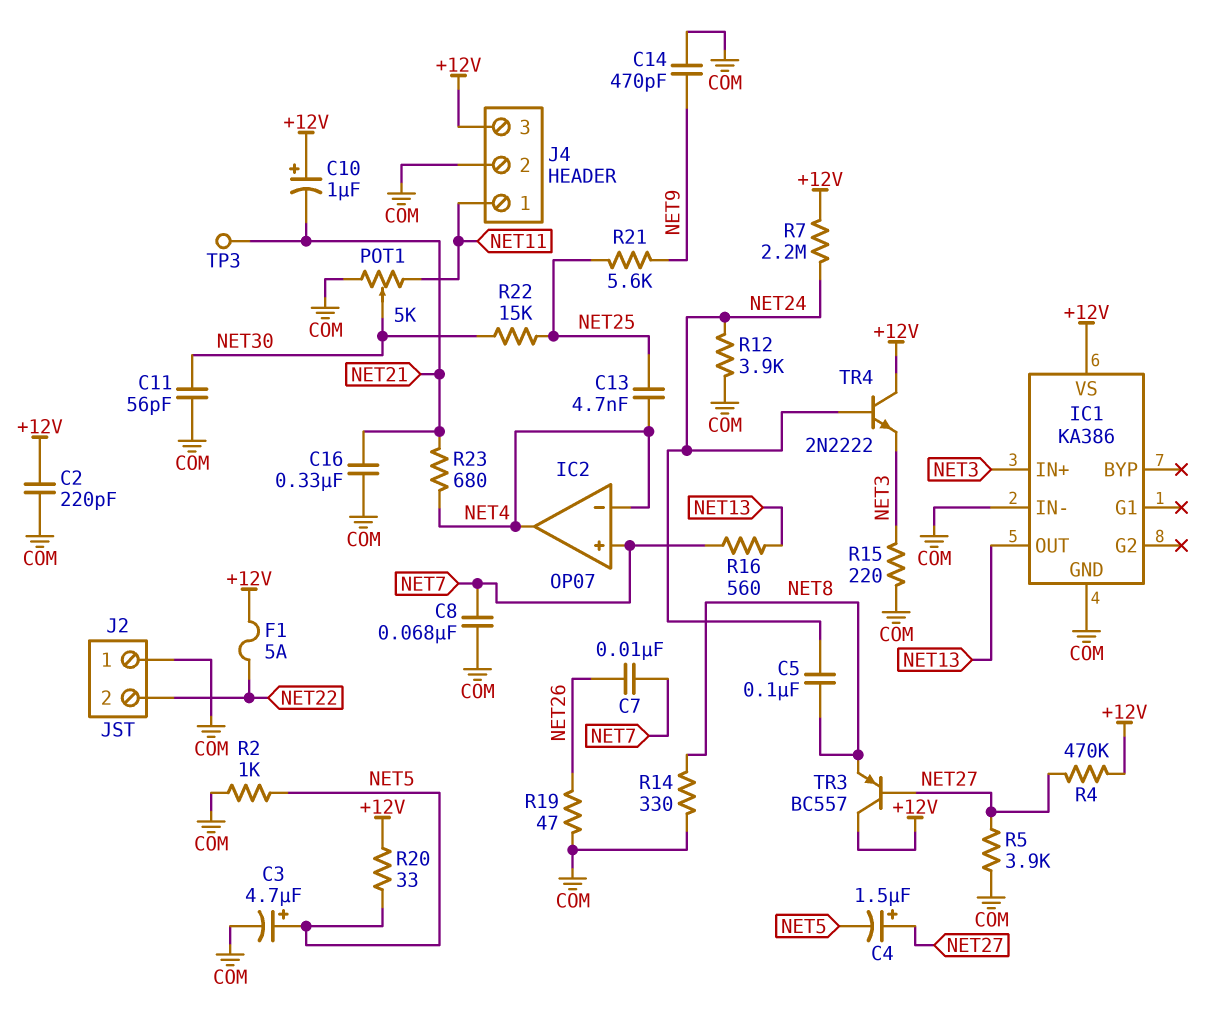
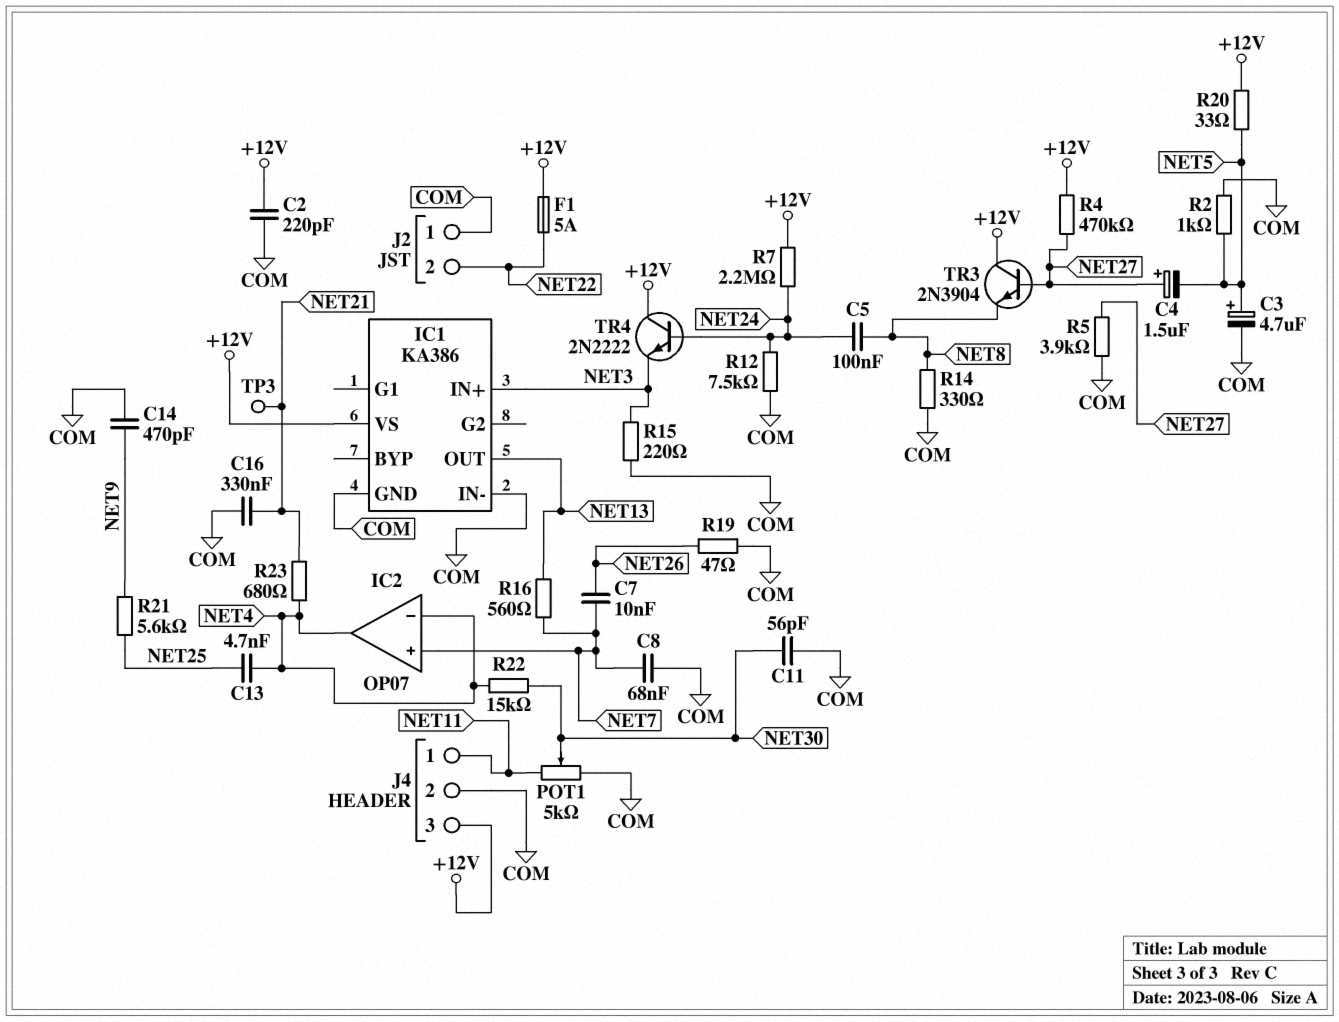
C10: 1uF (plus +12V, minus NET21) -> none
R12: 3.9k (COM, NET24) -> 7.5k (COM, NET24)
R22: 15k (NET25, NET30) -> 15k (NET4, NET30)
TR3: PNP BC557 (B NET27, C +12V, E NET8) -> NPN 2N3904 (B NET27, C +12V, E NET8)

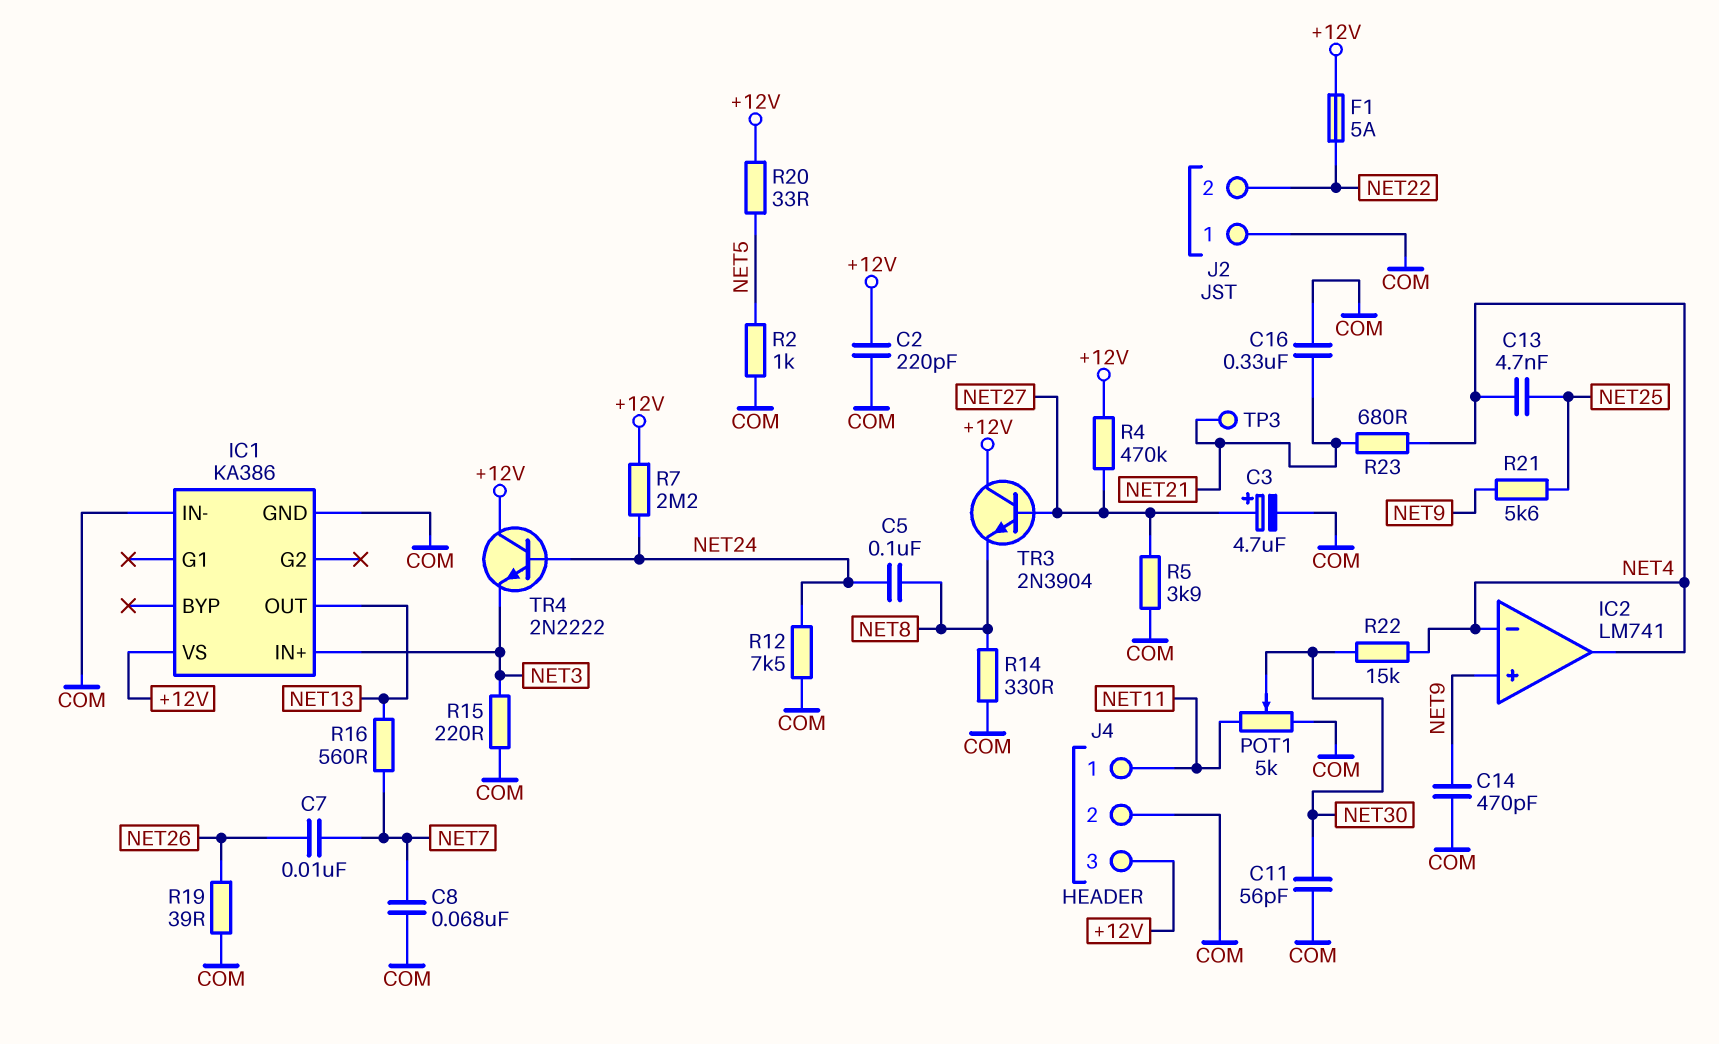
C3: 4.7uF (plus NET5, minus COM) -> 4.7uF (plus NET27, minus COM)
C4: 1.5uF (plus NET27, minus NET5) -> none
IC2: OP07 -> LM741
IC2 pin in+: NET7 -> NET9
R19: 47 (COM, NET26) -> 39 (COM, NET26)

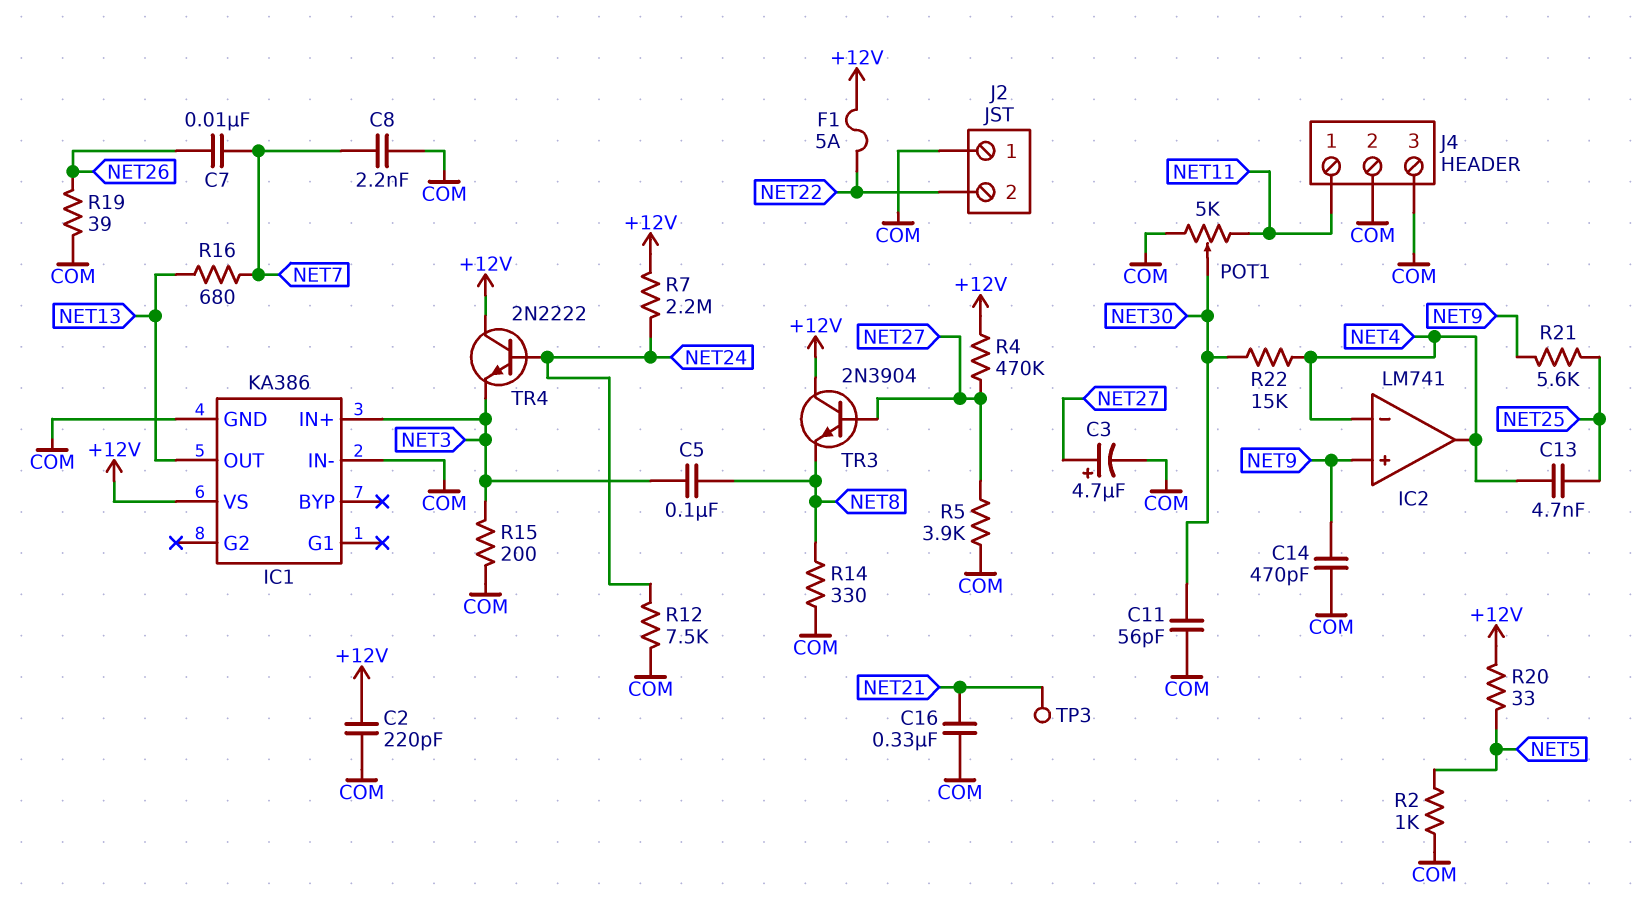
C5: 100nF (NET8, NET24) -> 100nF (NET3, NET8)
C8: 68nF (COM, NET7) -> 2.2nF (COM, NET7)
J4 pin 3: +12V -> COM
R15: 220 (COM, NET3) -> 200 (COM, NET3)
R16: 560 (NET7, NET13) -> 680 (NET7, NET13)
R23: 680 (NET4, NET21) -> none

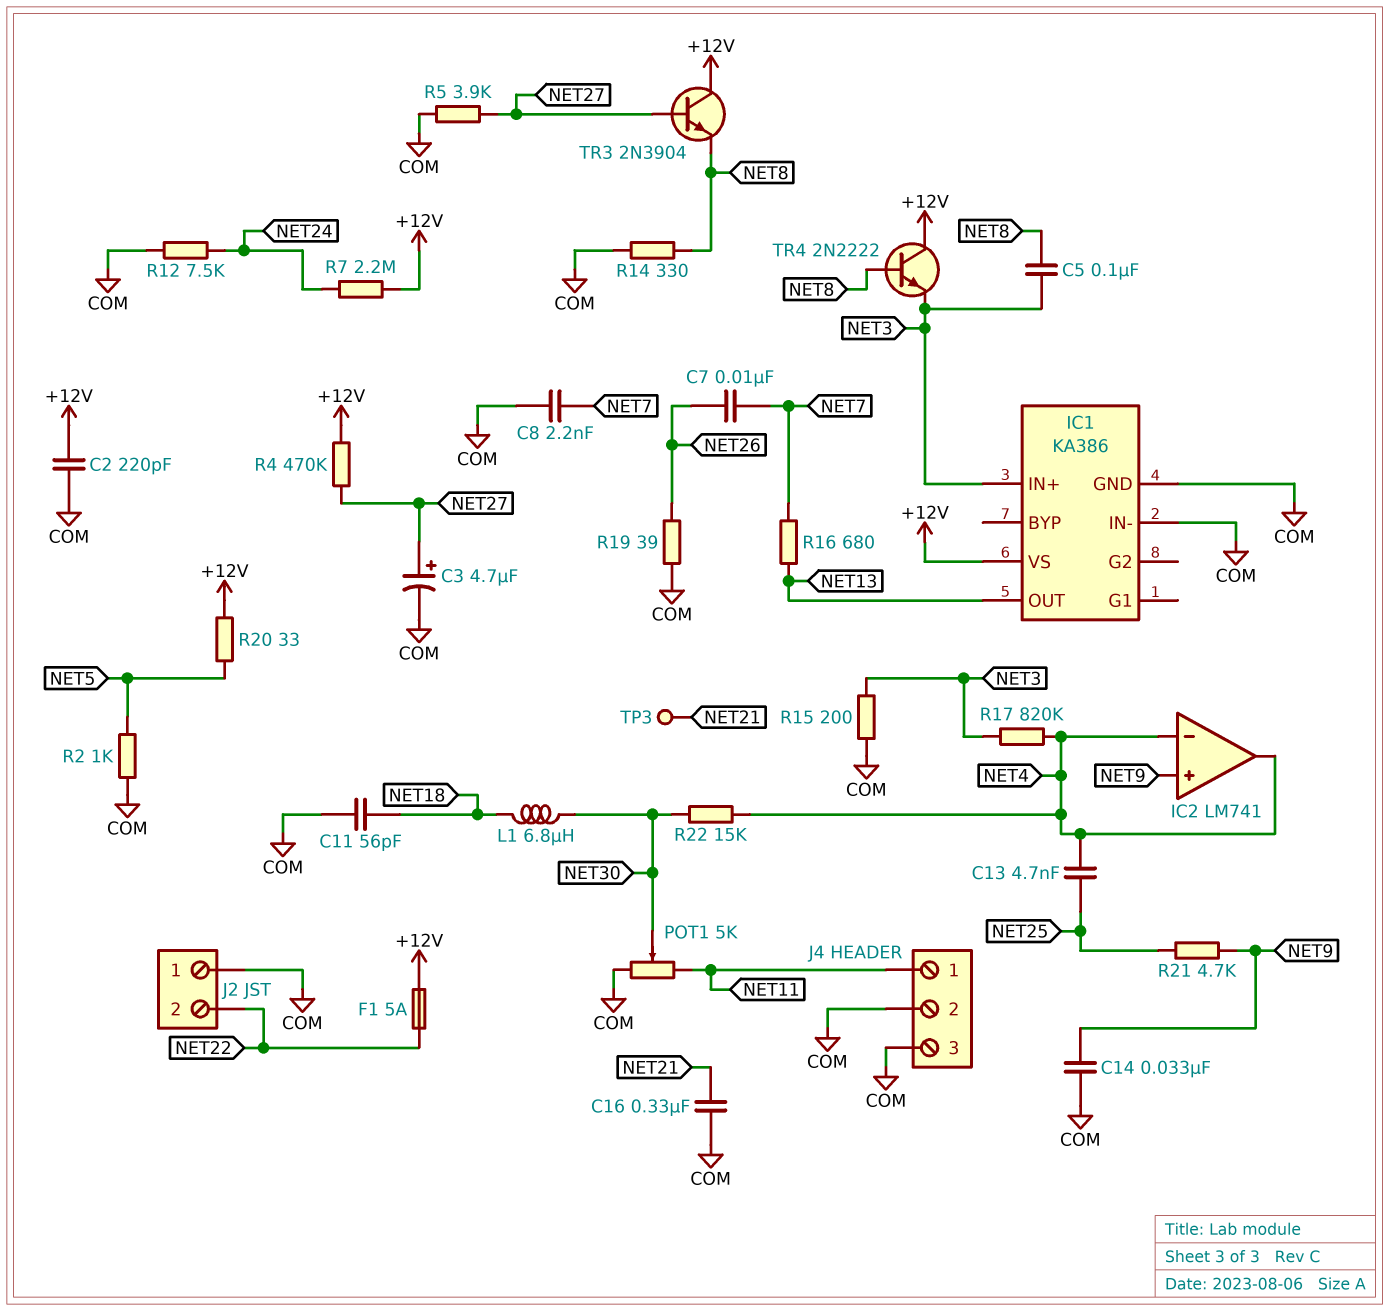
C11: 56pF (COM, NET30) -> 56pF (COM, NET18)
C14: 470pF (COM, NET9) -> 33nF (COM, NET9)
L1: none -> 6.8uH (NET18, NET30)
R17: none -> 820k (NET3, NET4)
R21: 5.6k (NET9, NET25) -> 4.7k (NET9, NET25)
TR4: NPN 2N2222 (B NET24, C +12V, E NET3) -> NPN 2N2222 (B NET8, C +12V, E NET3)

